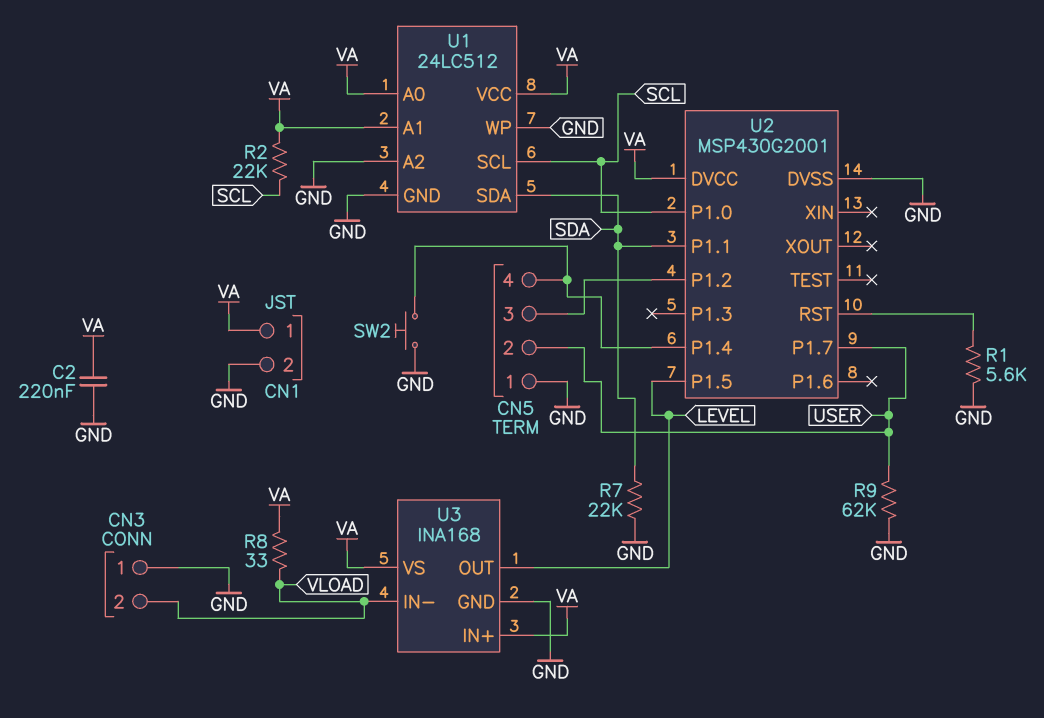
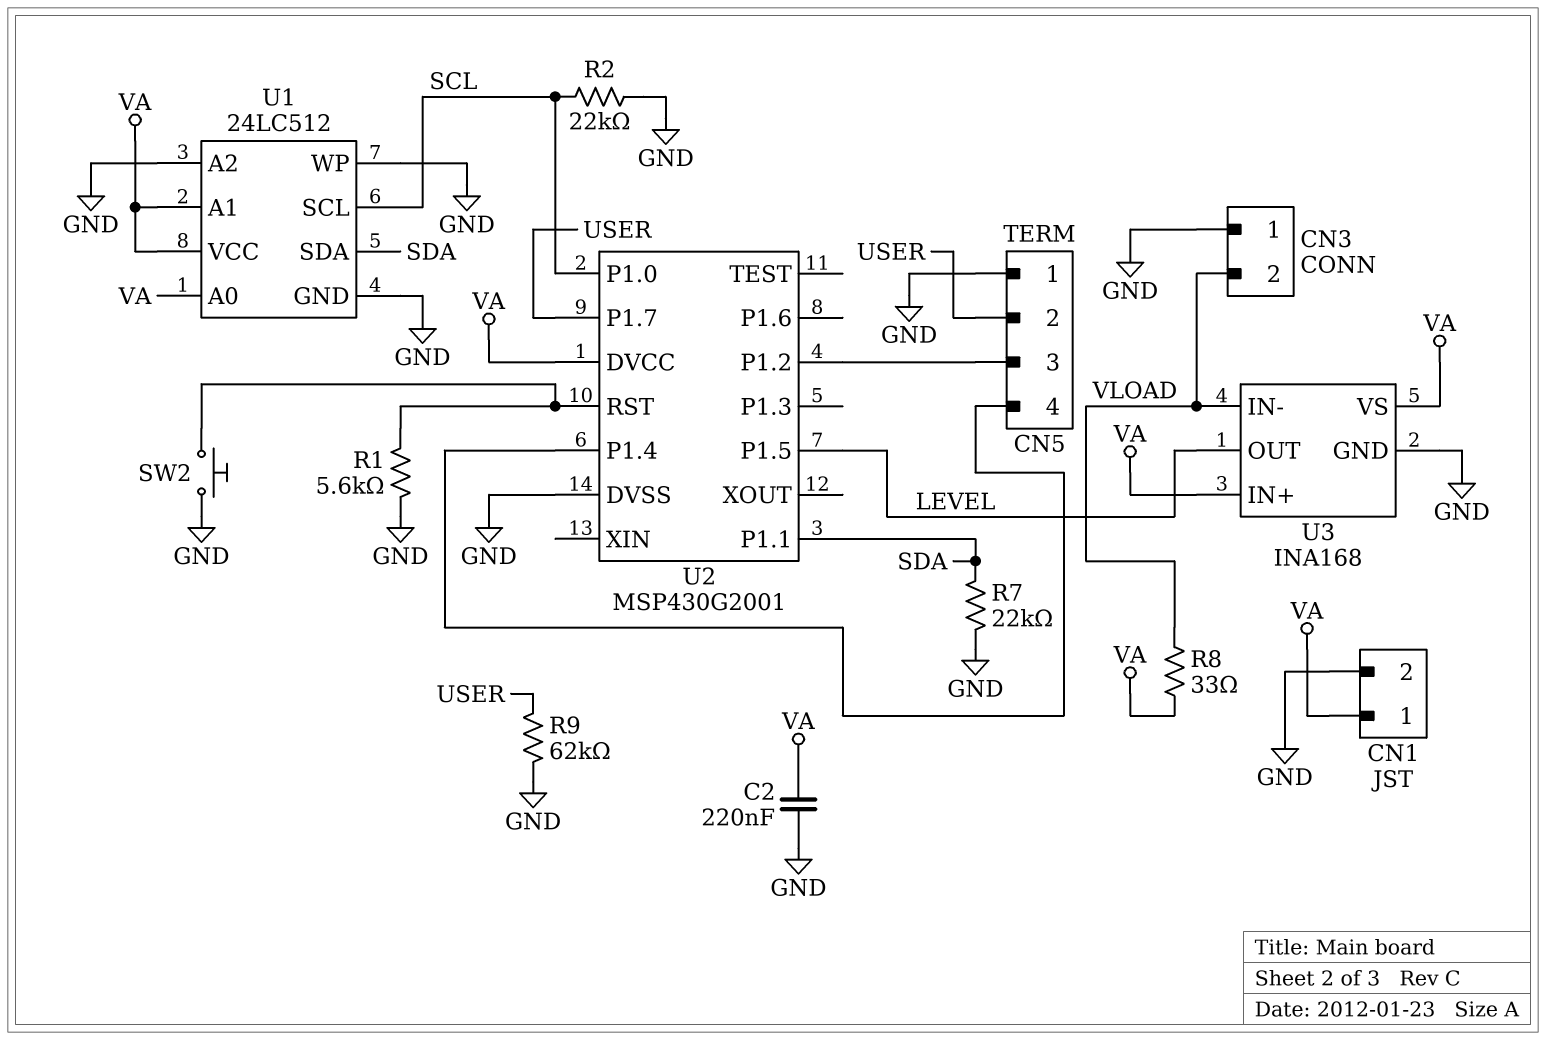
R2: 22k (SCL, VA) -> 22k (GND, SCL)
SW2: button (CN5/4, GND) -> button (GND, U2/RST)

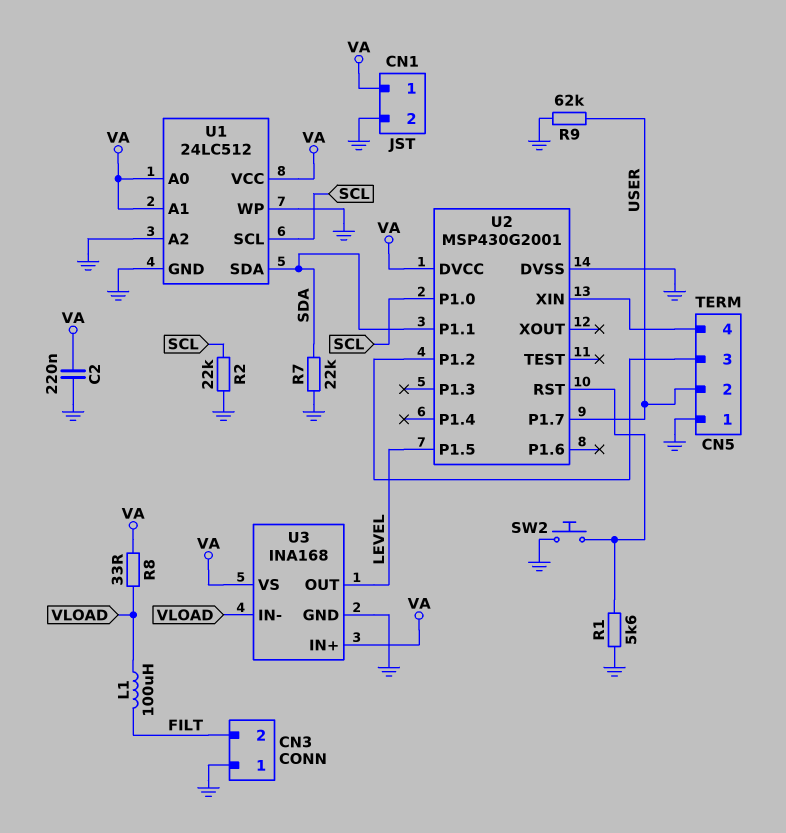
CN3 pin 2: VLOAD -> FILT
L1: none -> 100uH (FILT, VLOAD)
U2 pin P1.4: CN5/4 -> none
U2 pin XIN: none -> CN5/4

